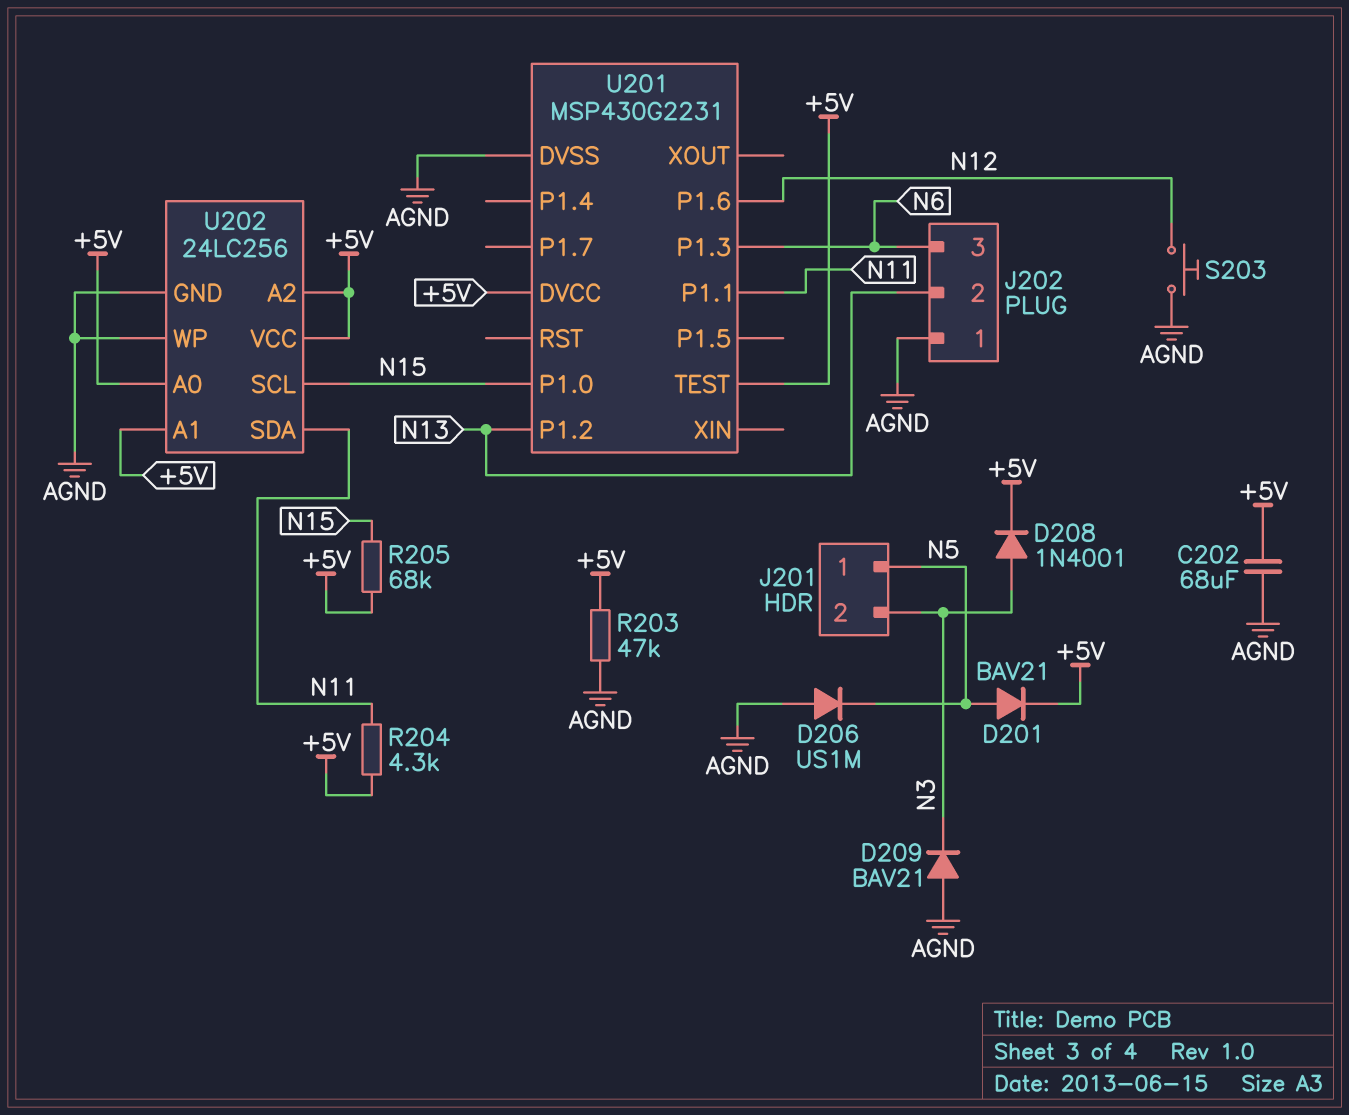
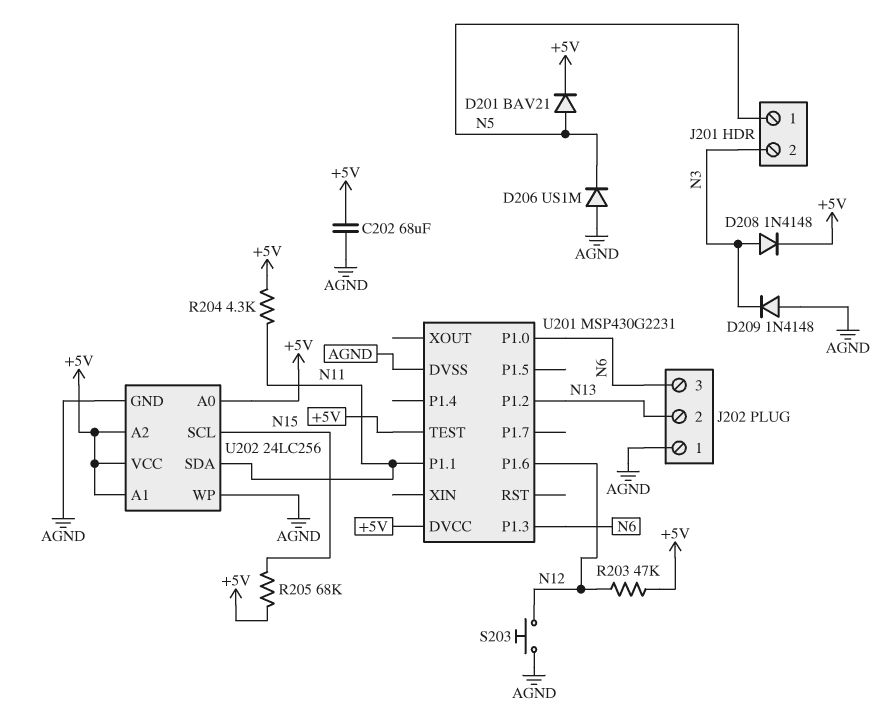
D208: diode 1N4001 (A N3, K +5V) -> diode 1N4148 (A N3, K +5V)
D209: diode BAV21 (A AGND, K N3) -> diode 1N4148 (A AGND, K N3)
R203: 47k (+5V, AGND) -> 47k (+5V, N12)
U201 pin P1.0: N15 -> N6

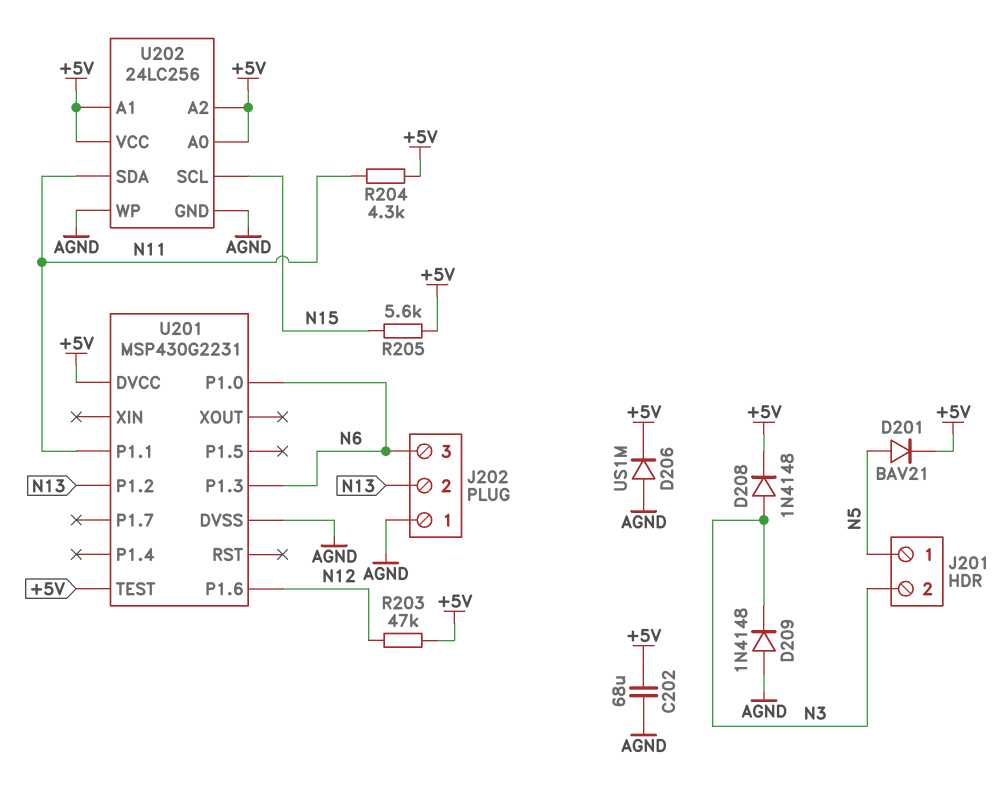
D206: diode US1M (A AGND, K N5) -> diode US1M (A AGND, K +5V)
R205: 68k (+5V, N15) -> 5.6k (+5V, N15)
S203: button (AGND, N12) -> none

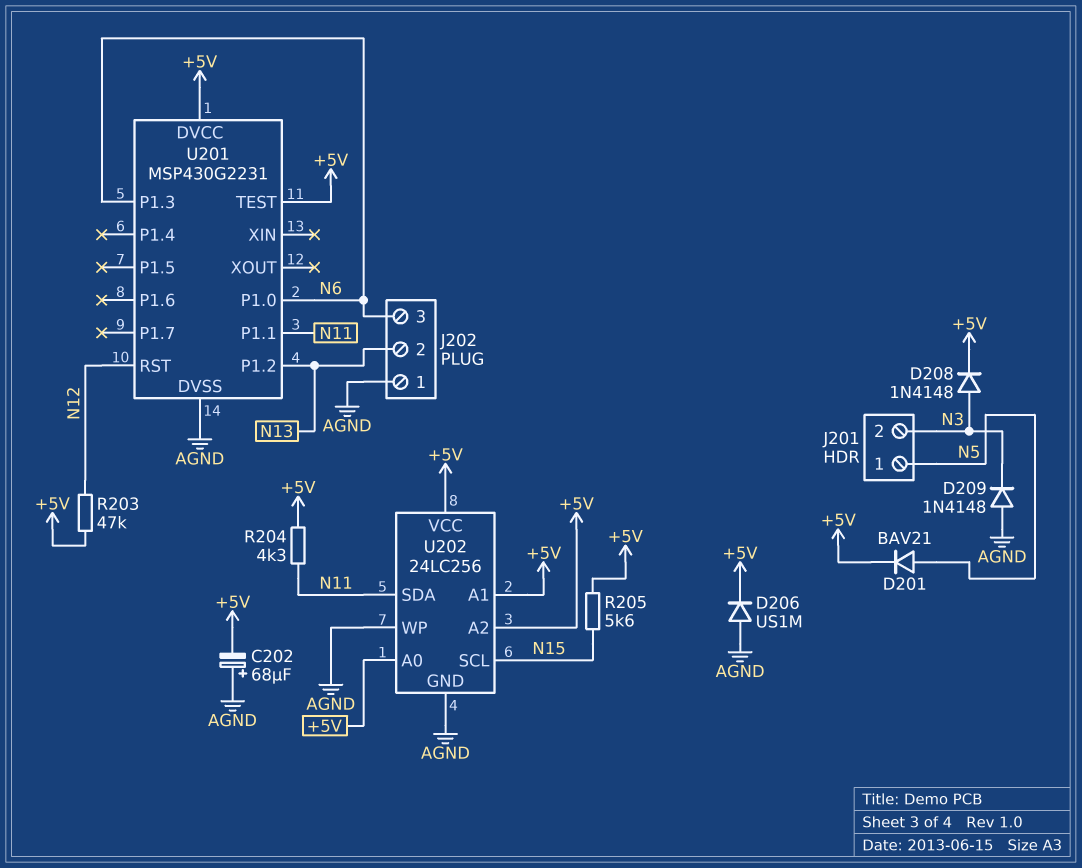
C202: 68uF (+5V, AGND) -> 68uF (plus AGND, minus +5V)
U201 pin P1.6: N12 -> none
U201 pin RST: none -> N12

